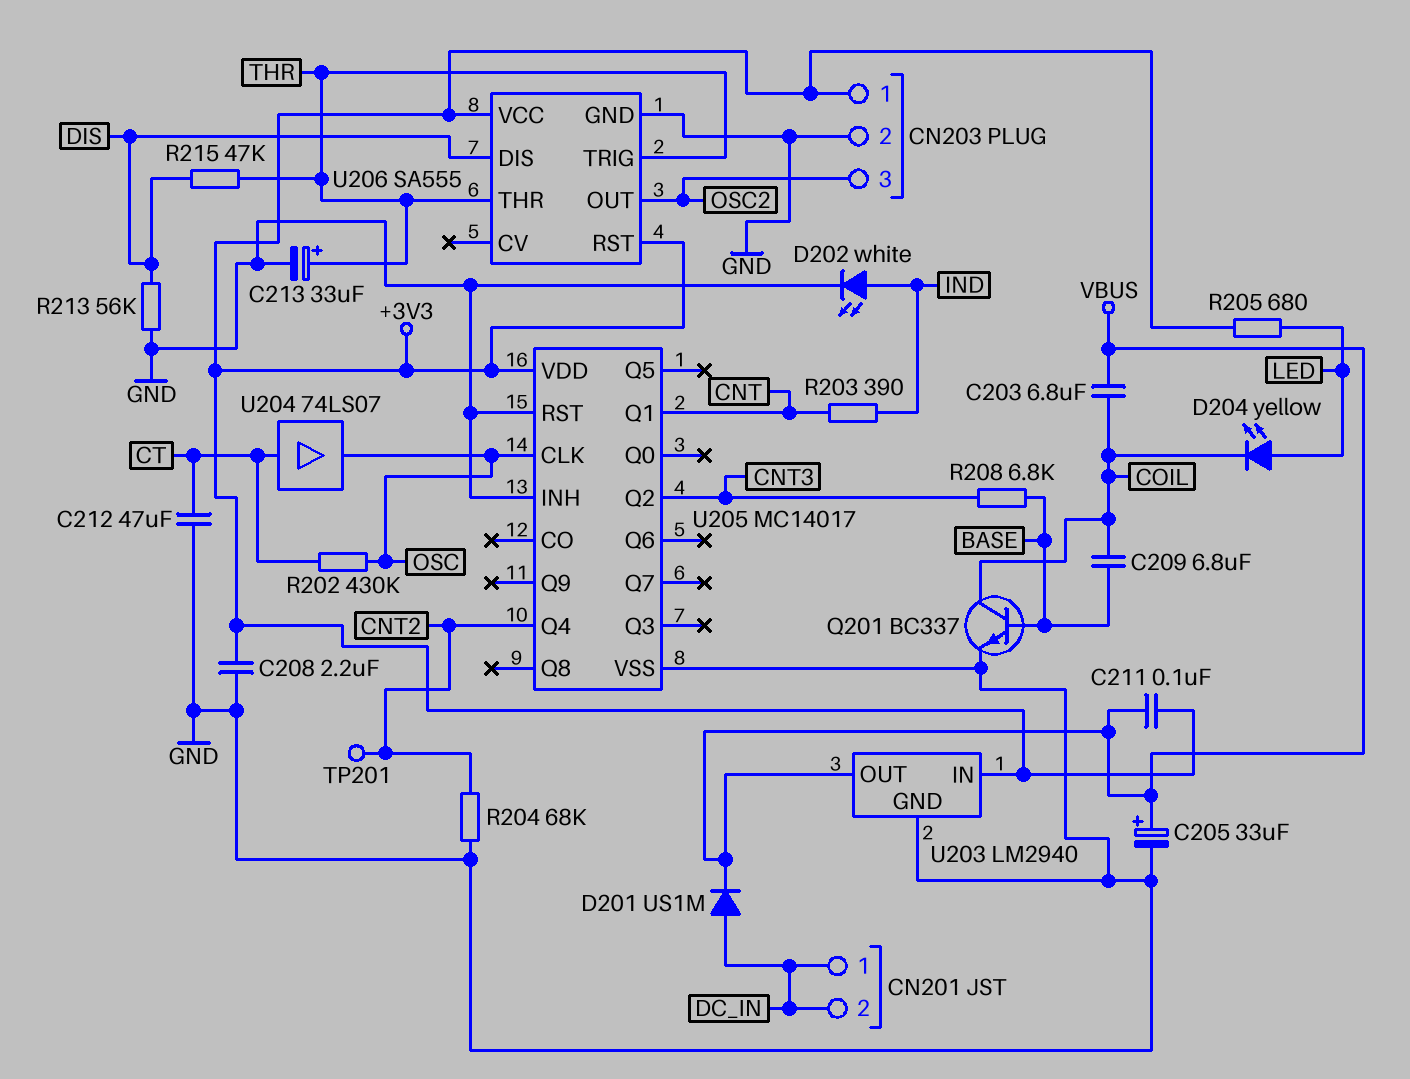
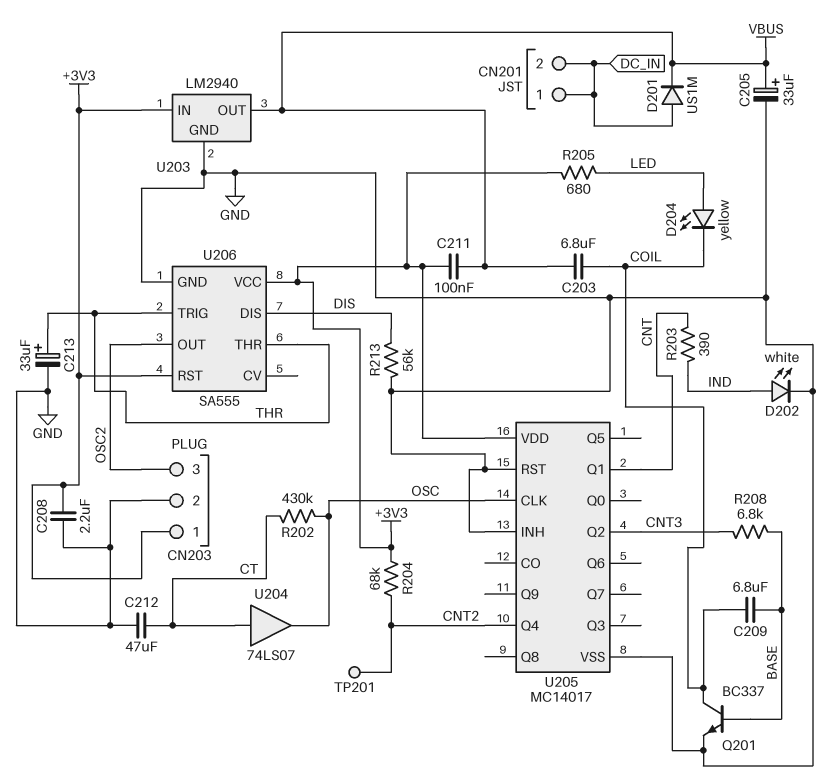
R204: 68k (CNT2, GND) -> 68k (+3V3, CNT2)
R215: 47k (DIS, THR) -> none

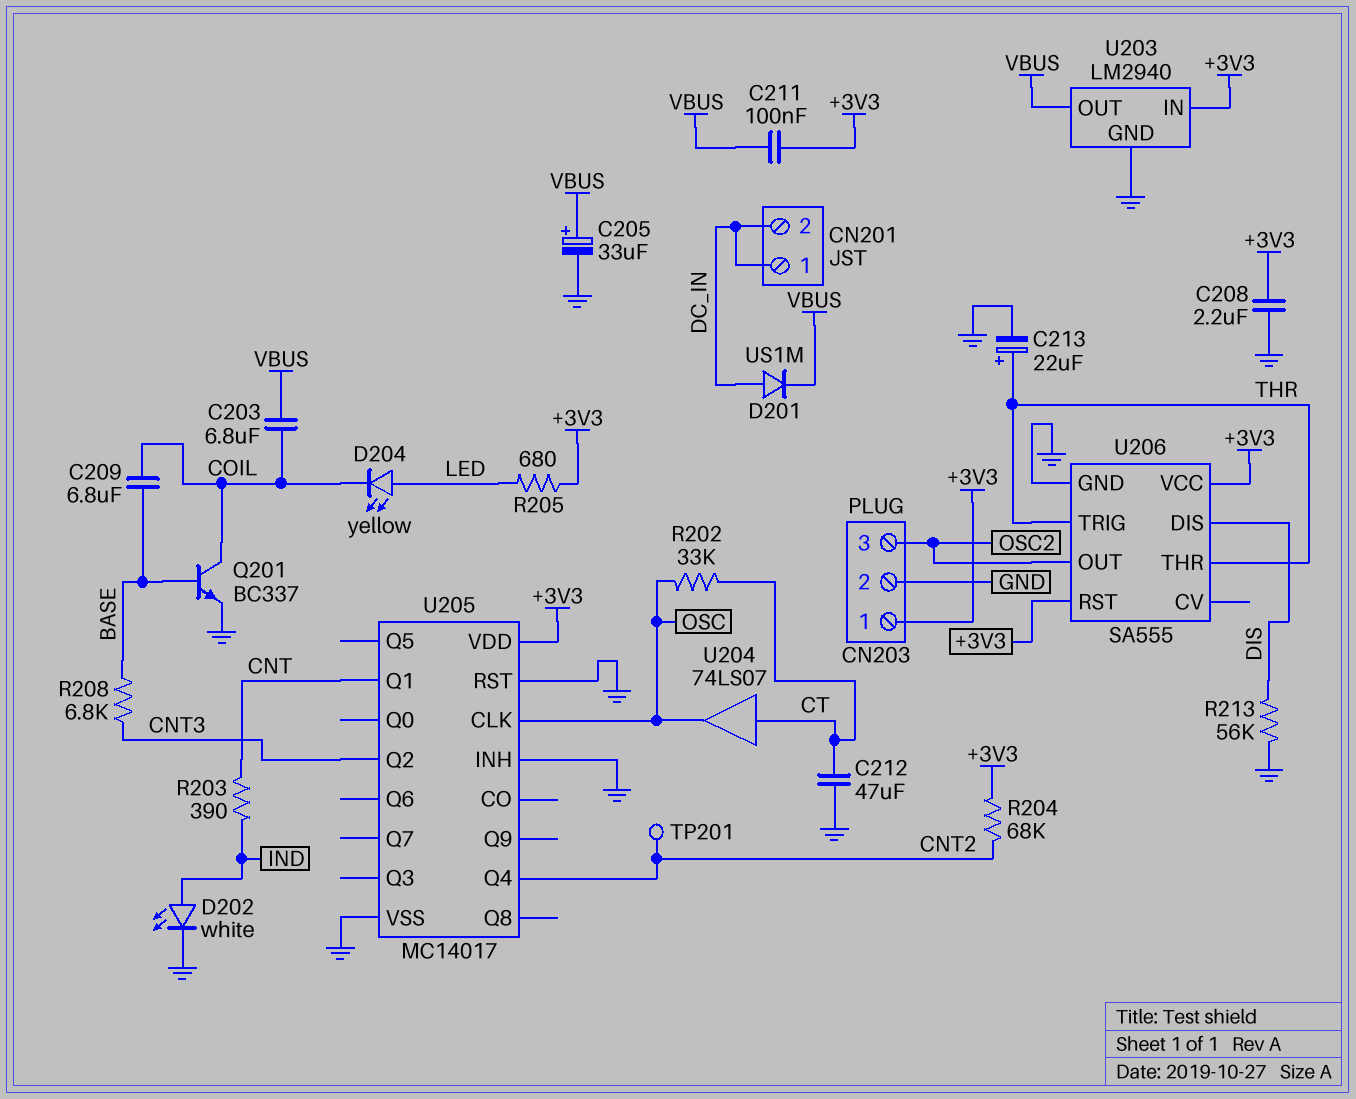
C213: 33uF (plus THR, minus GND) -> 22uF (plus THR, minus GND)
R202: 430k (CT, OSC) -> 33k (CT, OSC)

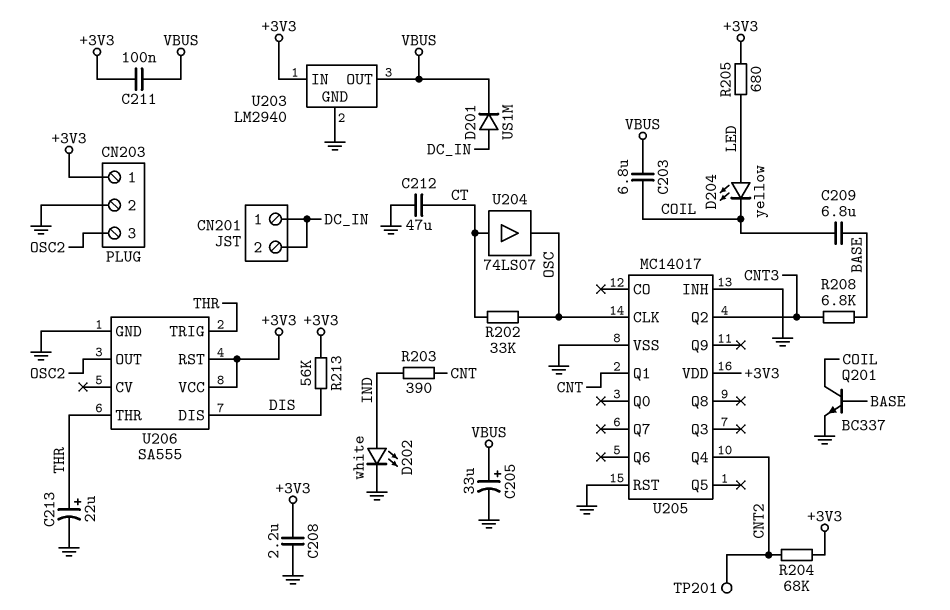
R213: 56k (DIS, GND) -> 56k (+3V3, DIS)

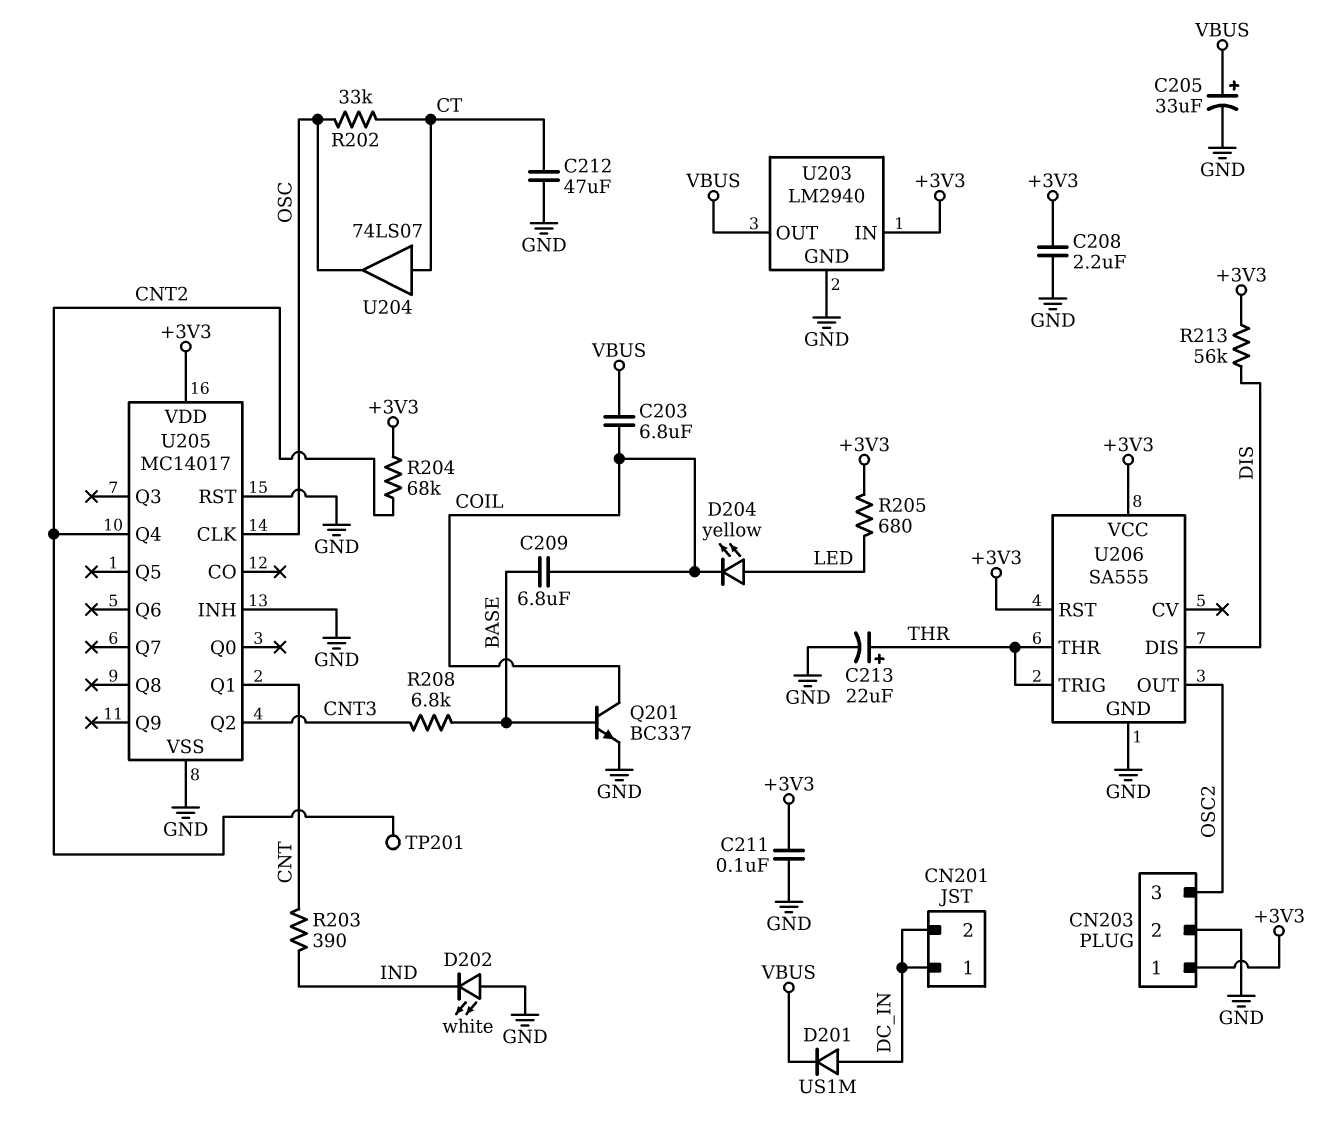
C211: 100nF (+3V3, VBUS) -> 100nF (+3V3, GND)
D202: LED white (A IND, K GND) -> LED white (A GND, K IND)

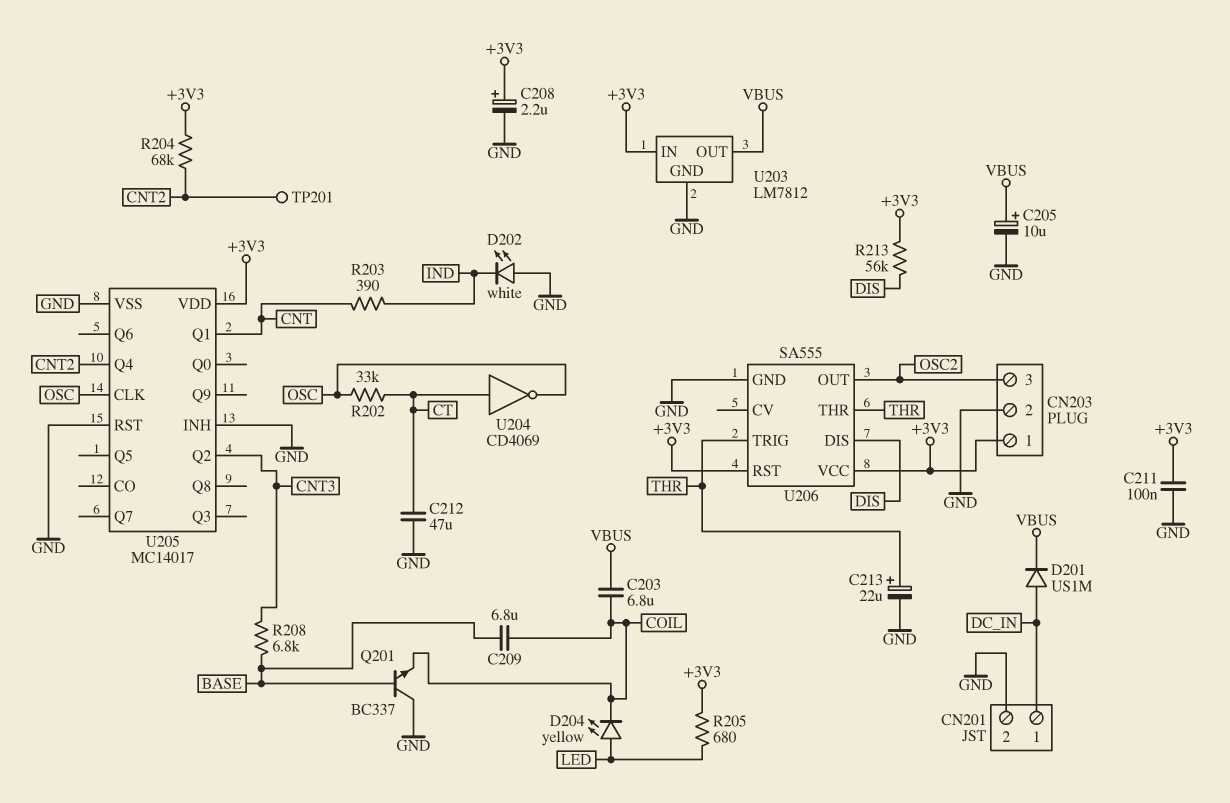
C205: 33uF (plus VBUS, minus GND) -> 10uF (plus VBUS, minus GND)
C208: 2.2uF (+3V3, GND) -> 2.2uF (plus +3V3, minus GND)
CN201 pin 2: DC_IN -> GND
Q201: NPN BC337 (B BASE, C COIL, E GND) -> NPN BC337 (B BASE, C GND, E COIL)
U203: LM2940 -> LM7812
U204: buffer 74LS07 (in CT, out OSC) -> NOT CD4069 (in CT, out OSC)

